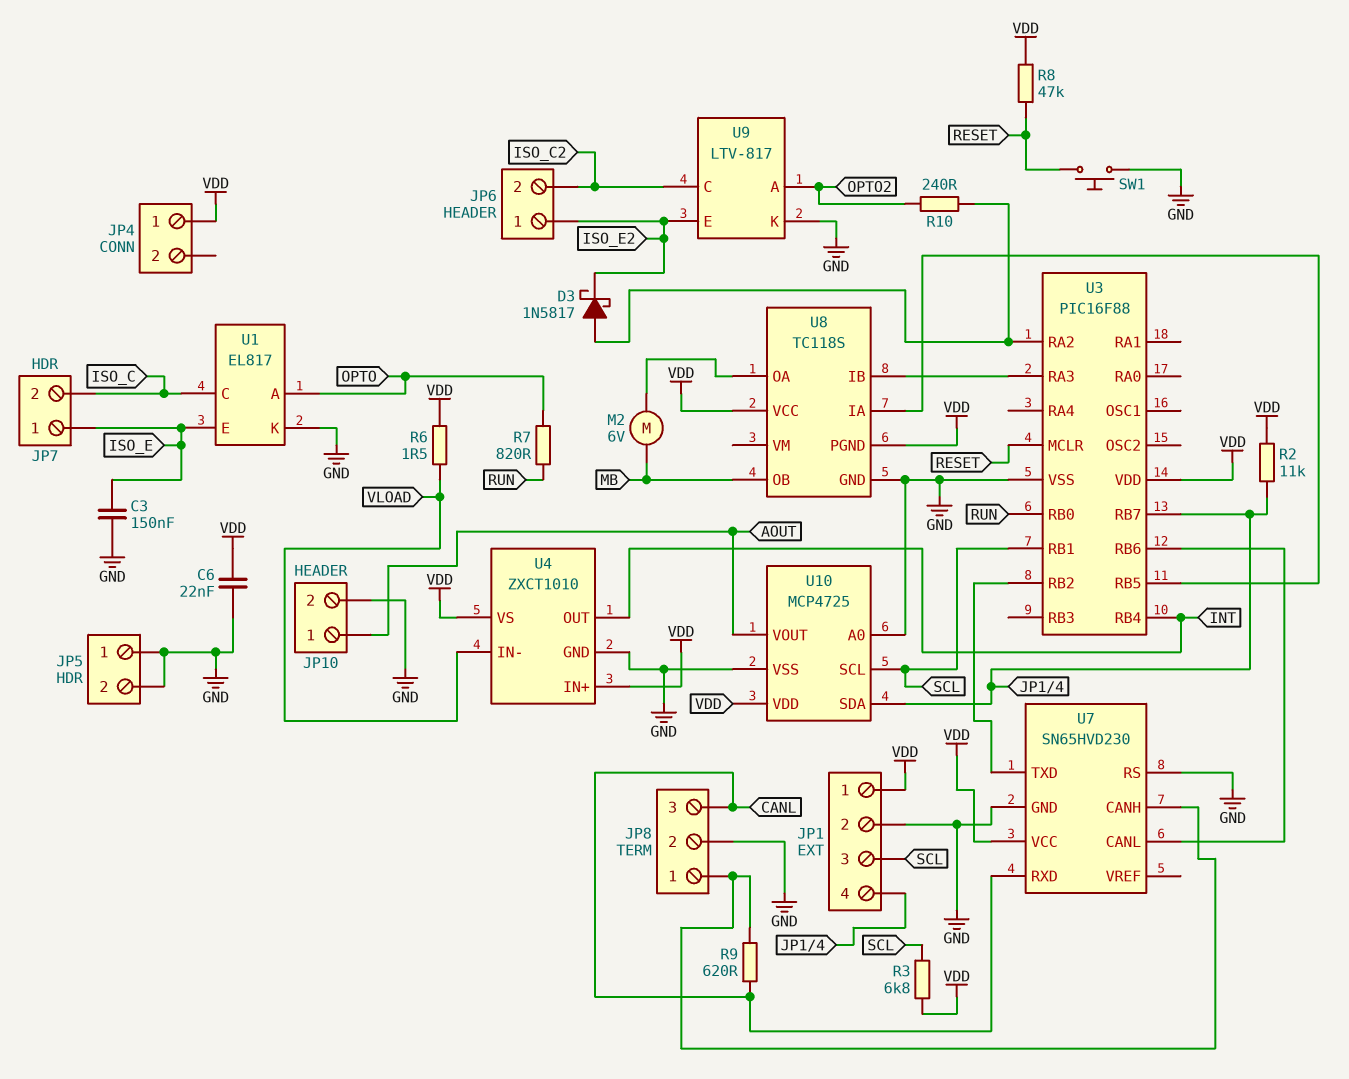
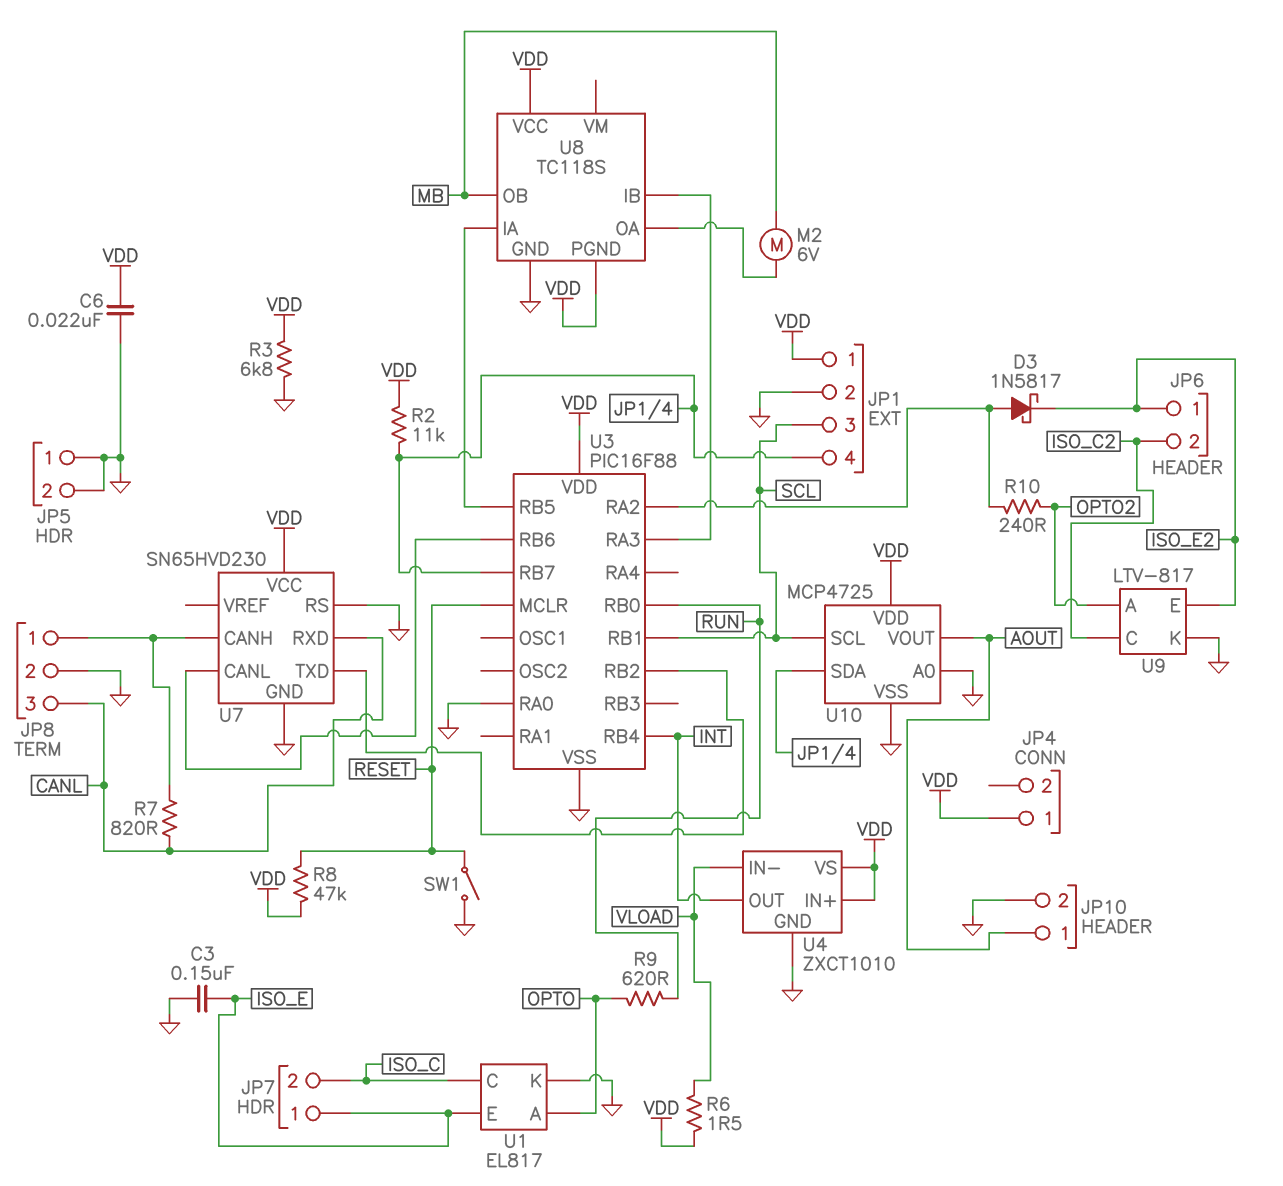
R3: 6.8k (SCL, VDD) -> 6.8k (GND, VDD)
R7: 820 (OPTO, RUN) -> 820 (CANL, JP8/1)
R9: 620 (CANL, JP8/1) -> 620 (OPTO, RUN)
SW1: button (GND, RESET) -> switch (GND, RESET)
U3 pin RA0: none -> GND

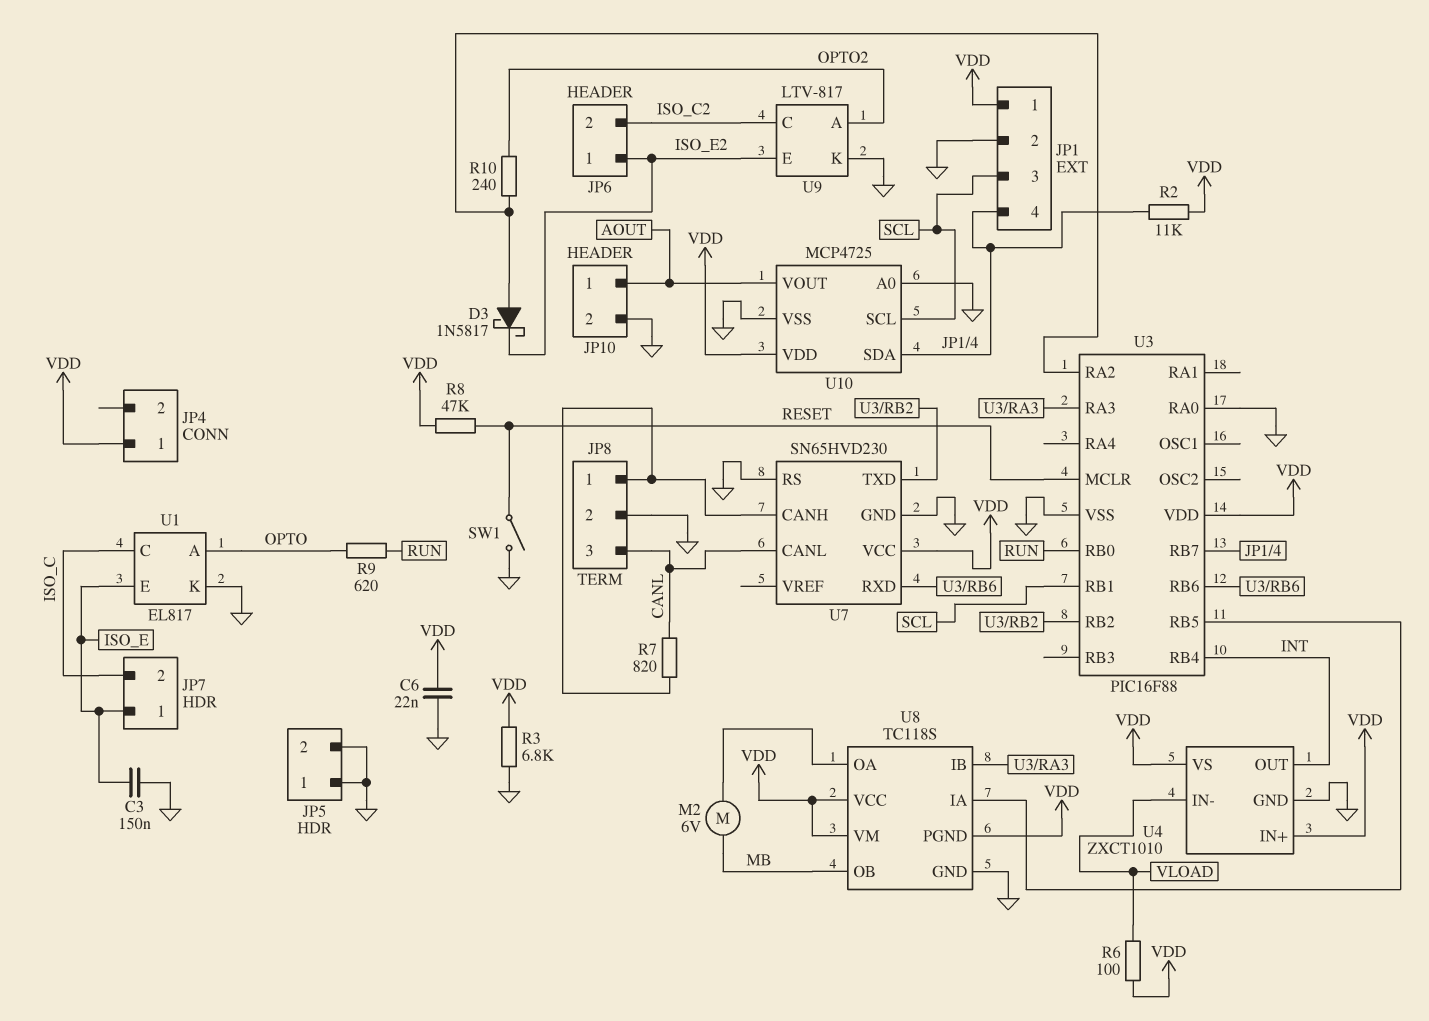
R6: 1.5 (VDD, VLOAD) -> 100 (VDD, VLOAD)
U7 pin CANL: U3/RB6 -> CANL
U7 pin RXD: CANL -> U3/RB6
U8 pin VM: none -> VDD

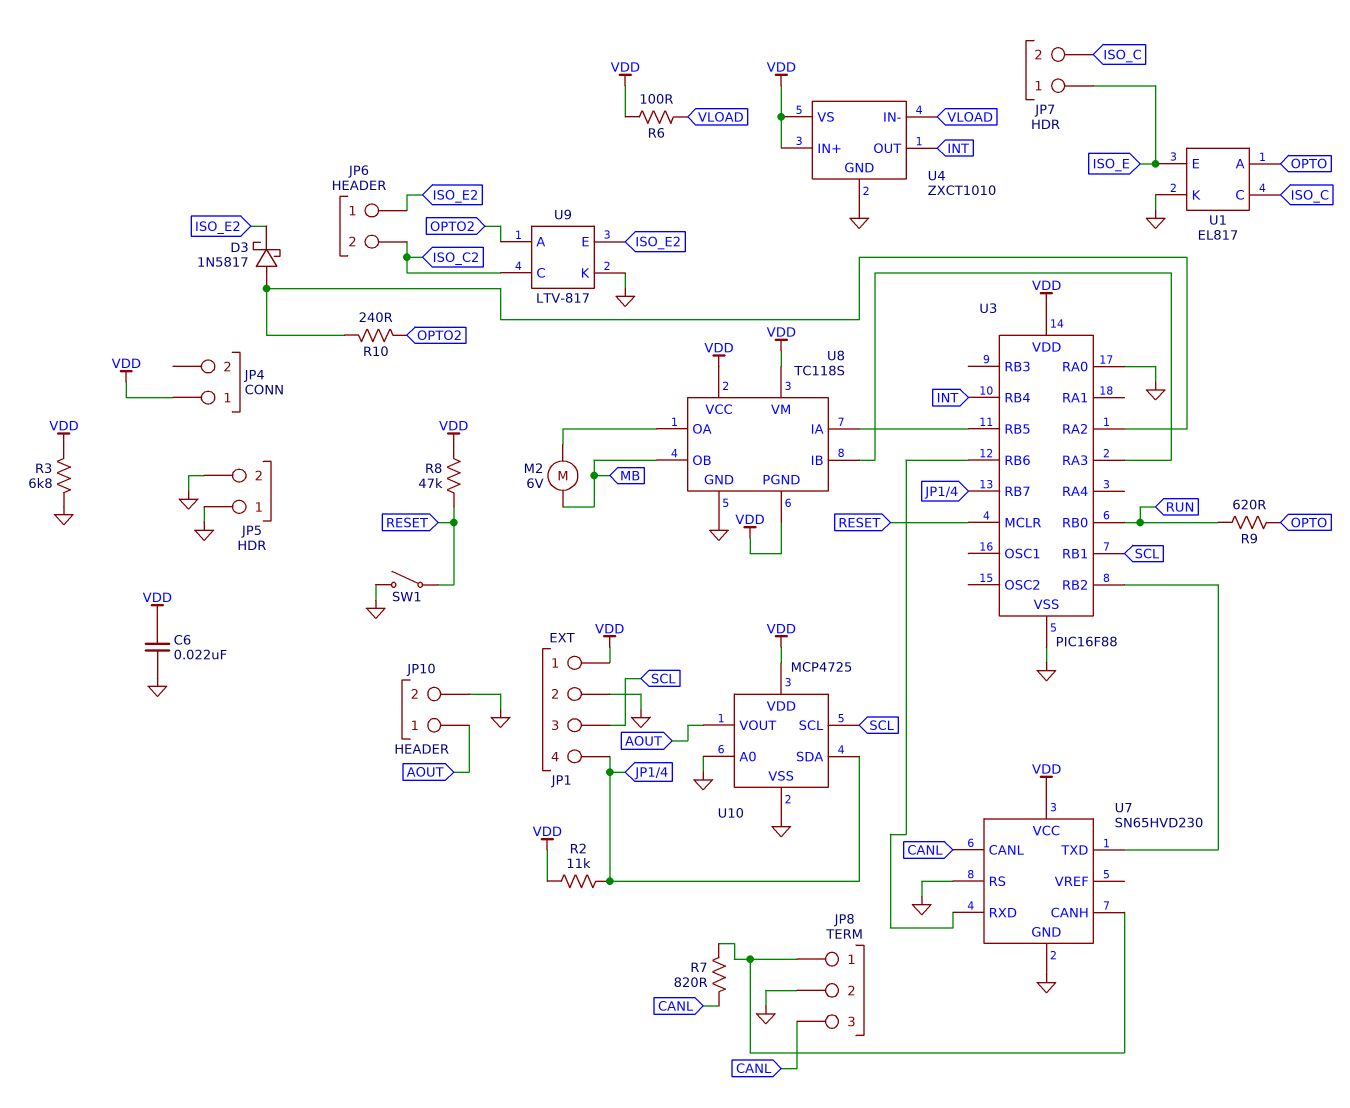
C3: 150nF (GND, ISO_E) -> none

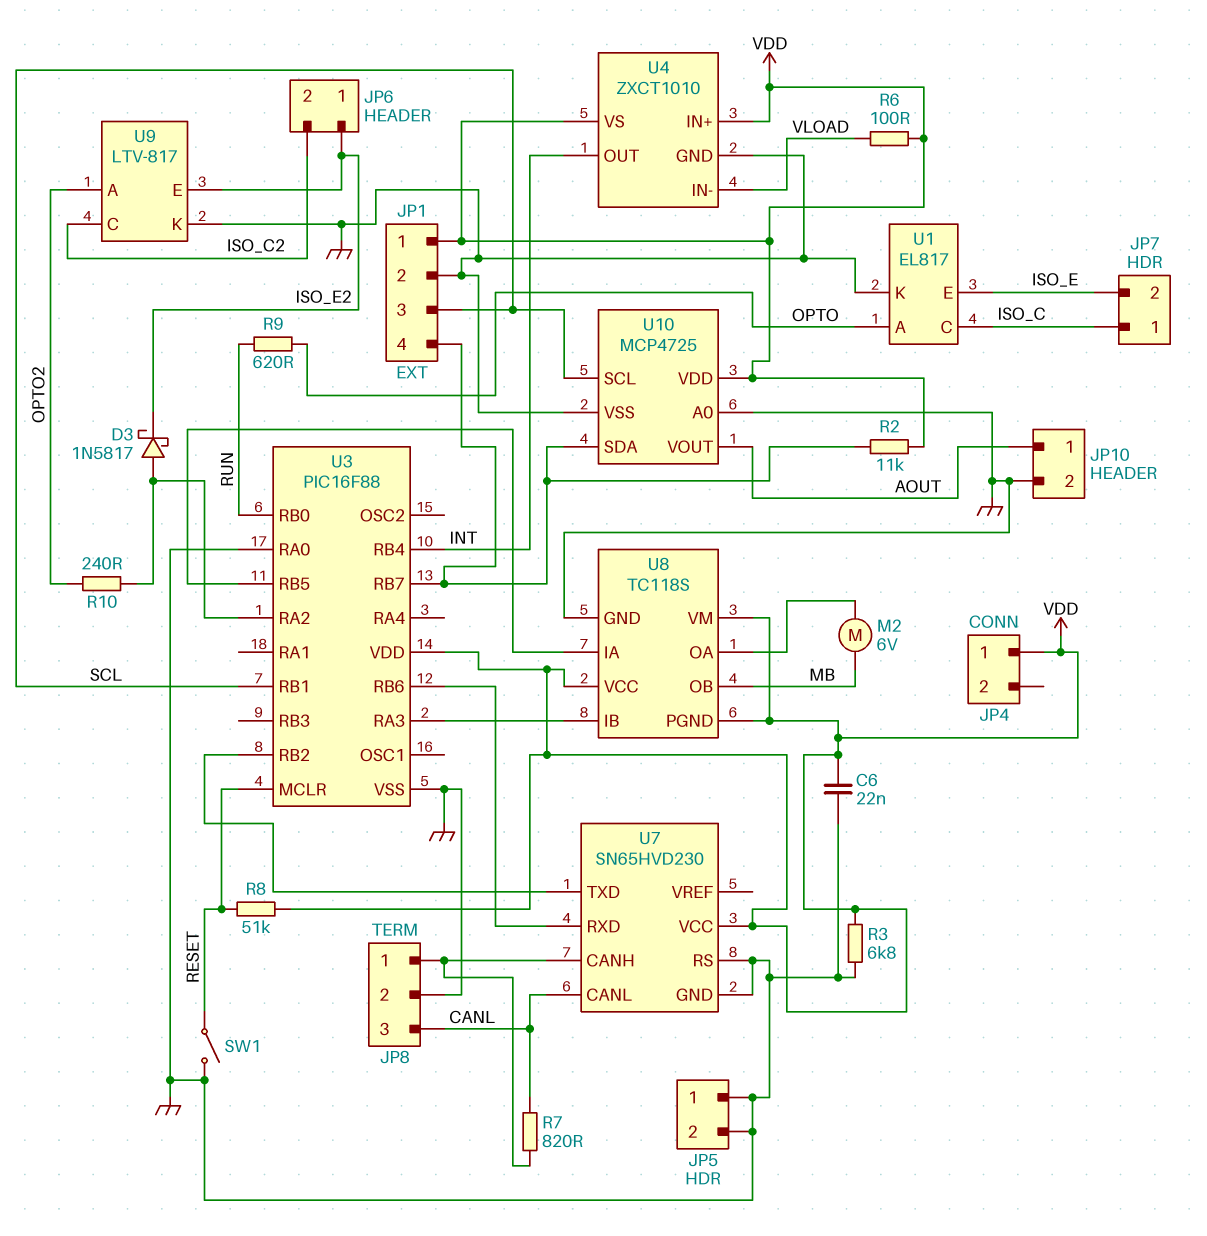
JP7 pin 1: ISO_E -> ISO_C
JP7 pin 2: ISO_C -> ISO_E
R8: 47k (RESET, VDD) -> 51k (RESET, VDD)

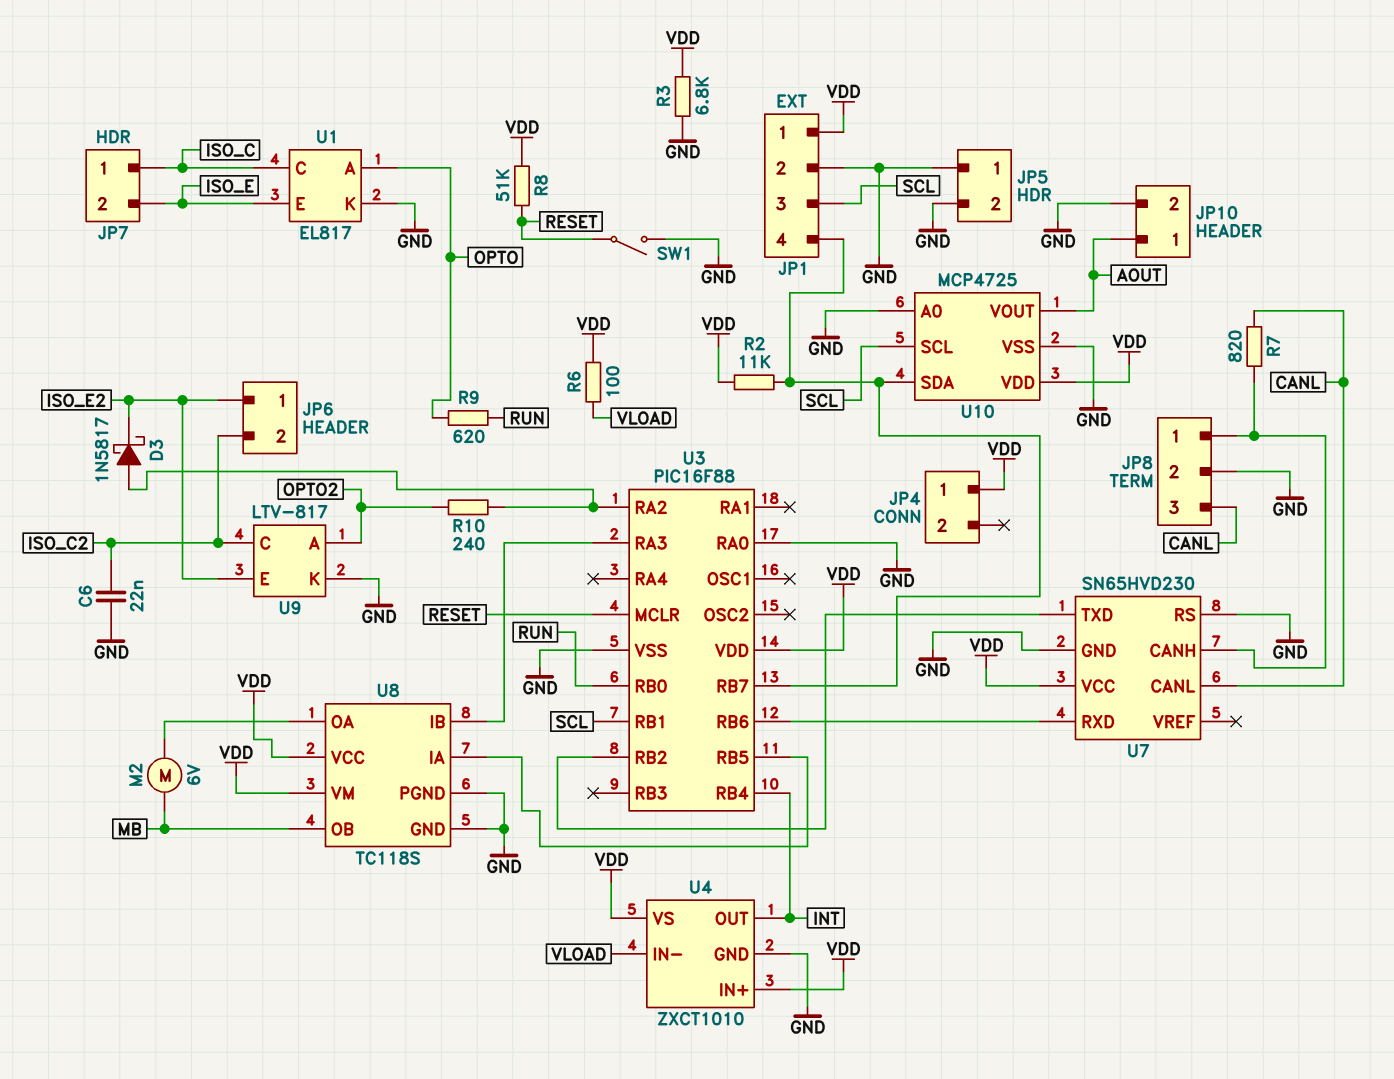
C6: 22nF (GND, VDD) -> 22nF (GND, ISO_C2)
U8 pin PGND: VDD -> GND

